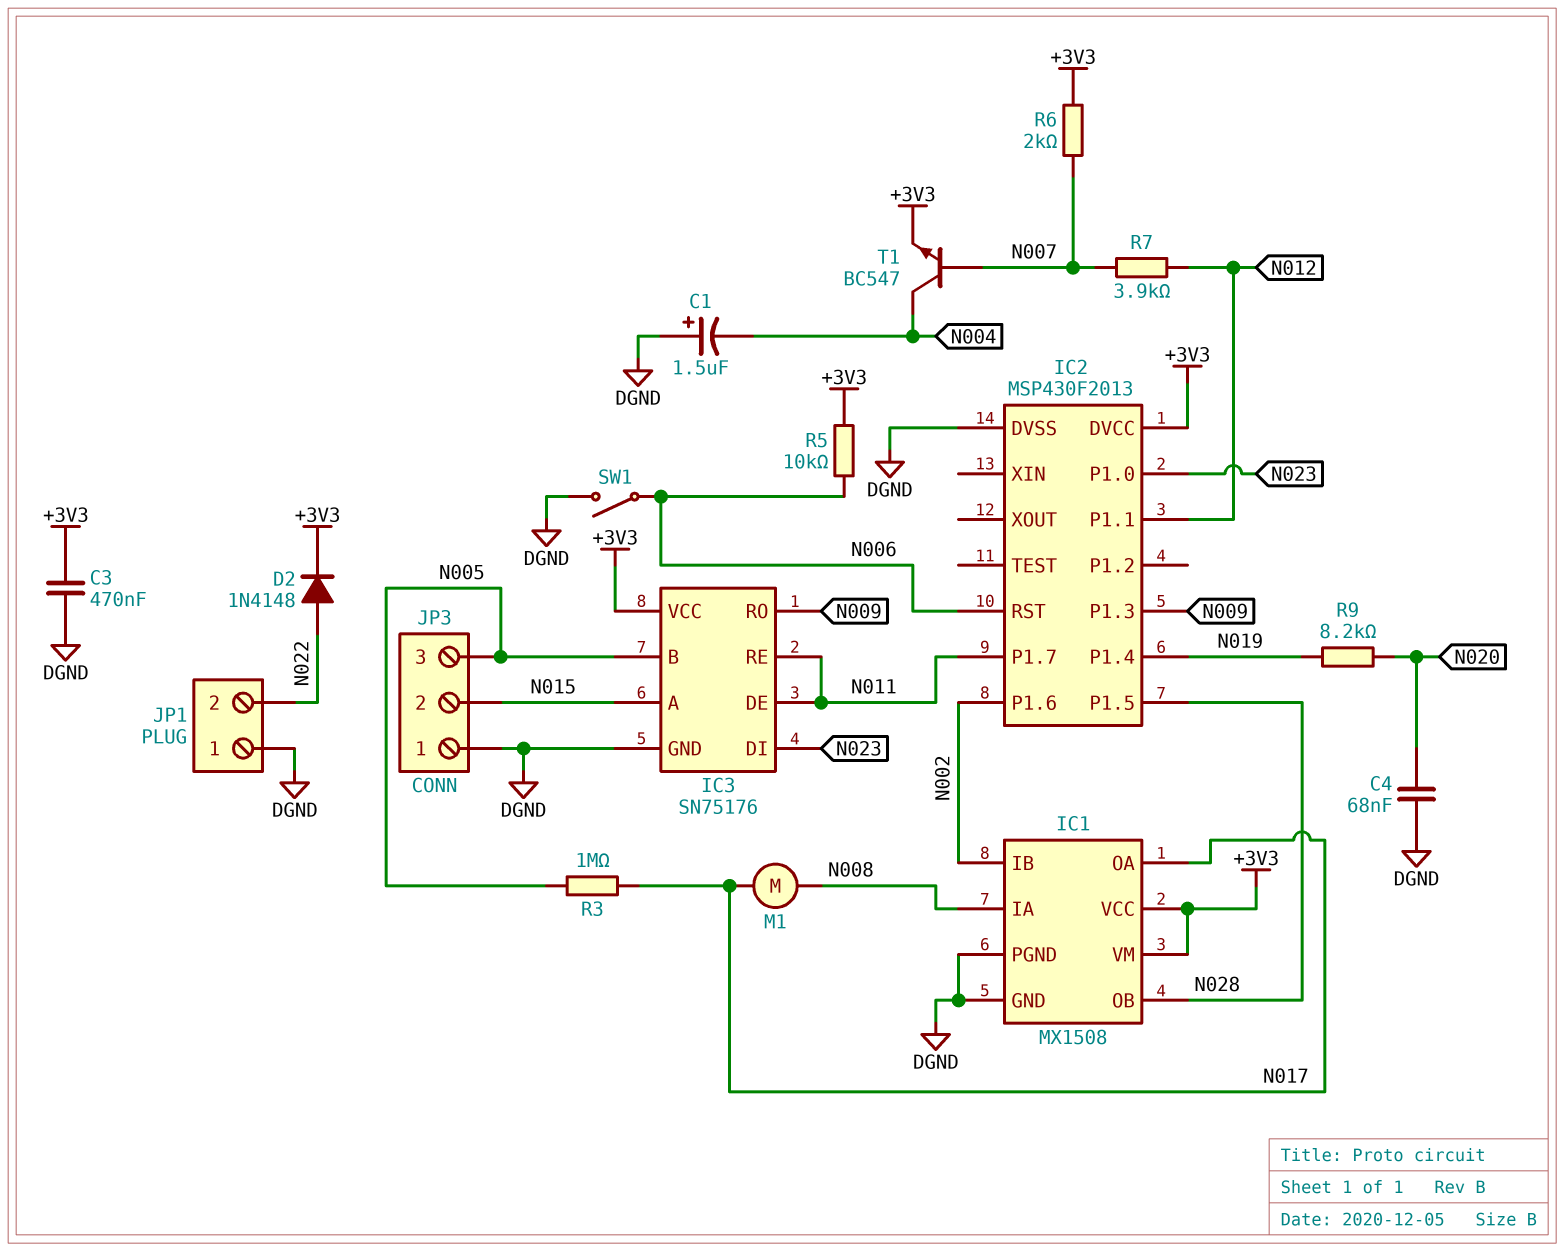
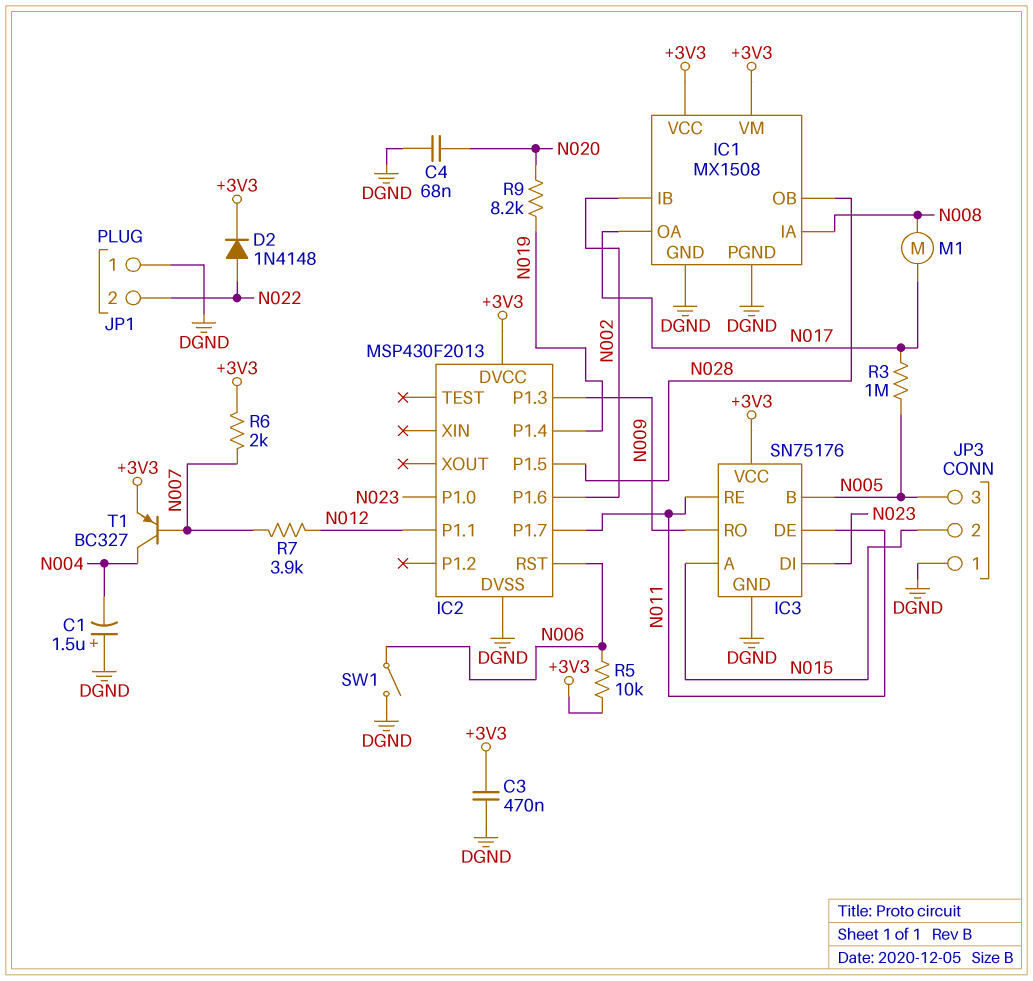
T1: NPN BC547 (B N007, C N004, E +3V3) -> PNP BC327 (B N007, C N004, E +3V3)

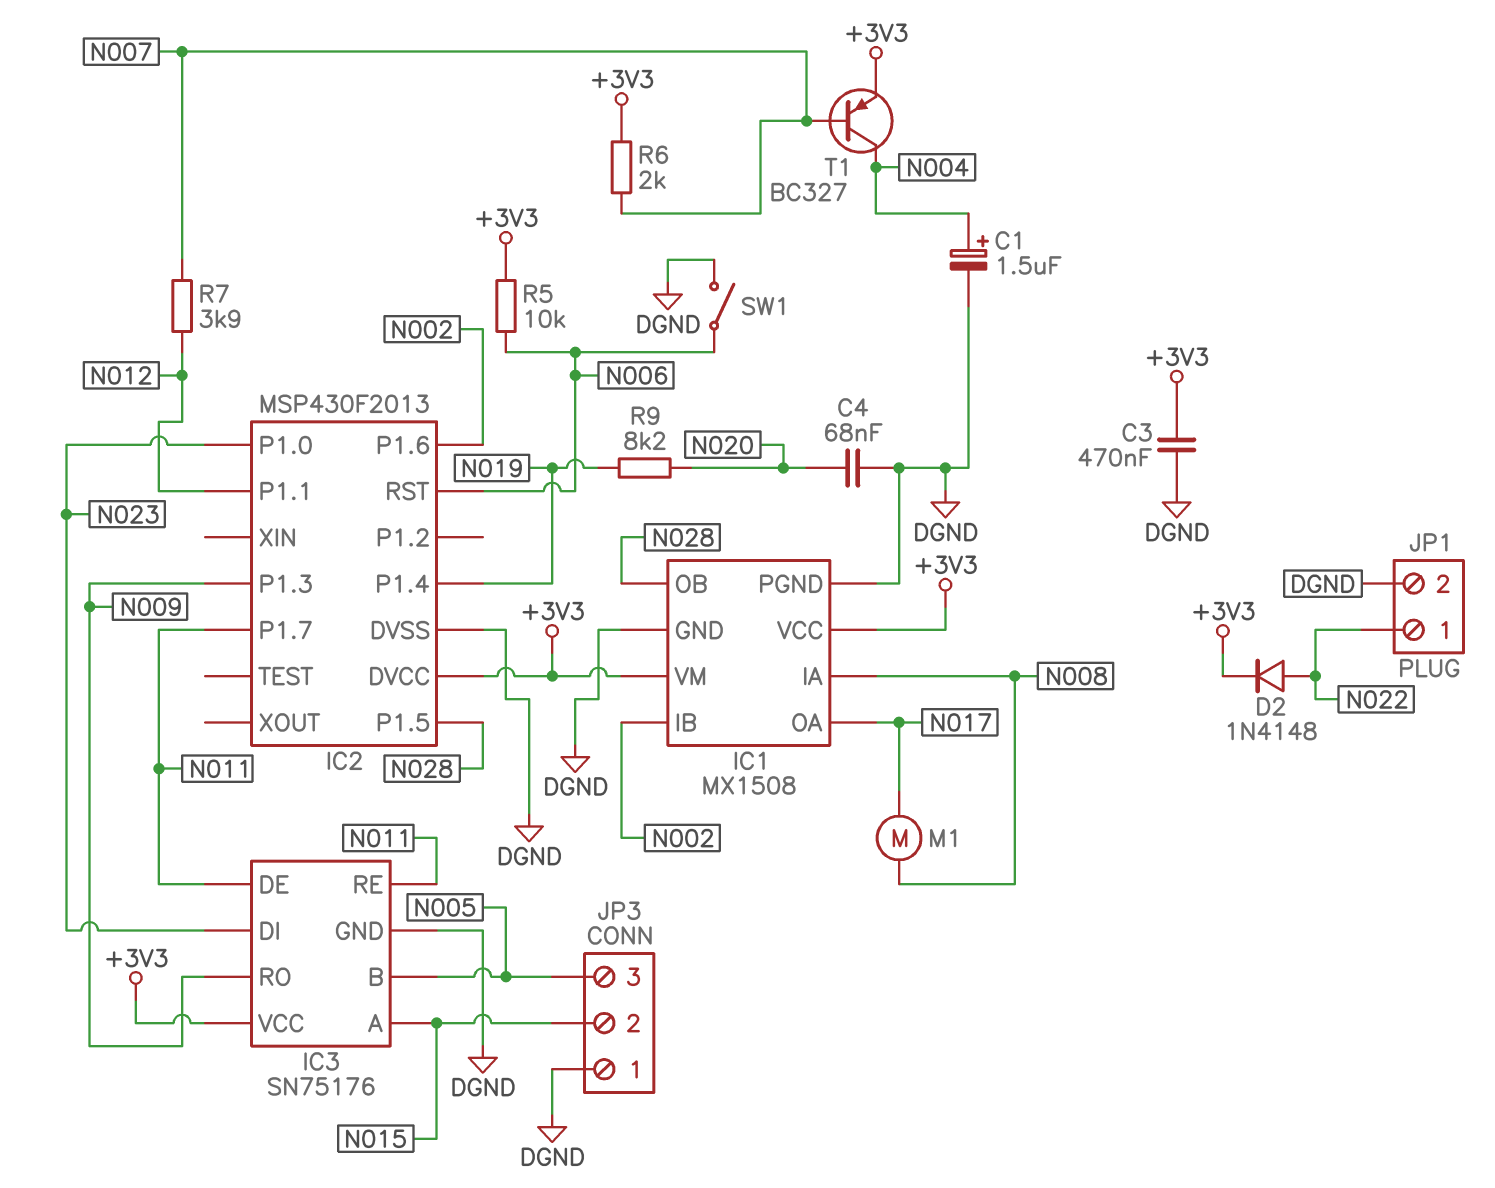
C1: 1.5uF (plus DGND, minus N004) -> 1.5uF (plus N004, minus DGND)
JP1 pin 1: DGND -> N022
JP1 pin 2: N022 -> DGND
R3: 1M (N005, N017) -> none

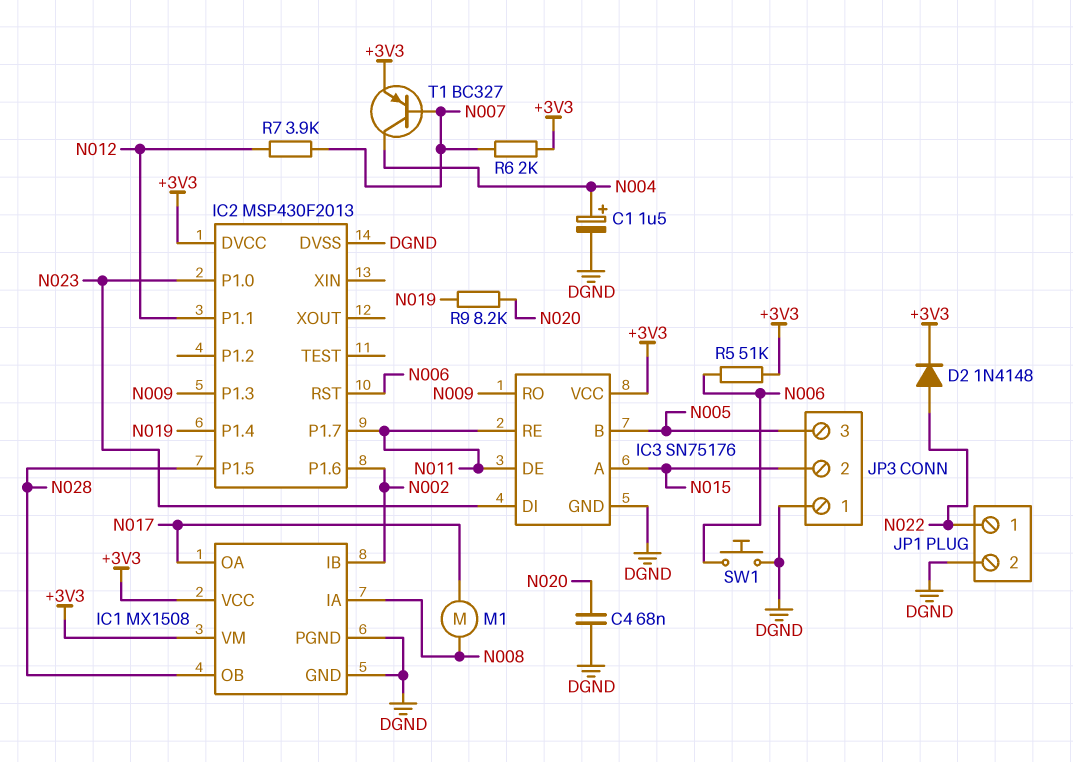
C3: 470nF (+3V3, DGND) -> none
R5: 10k (+3V3, N006) -> 51k (+3V3, N006)
SW1: switch (DGND, N006) -> button (DGND, N006)

